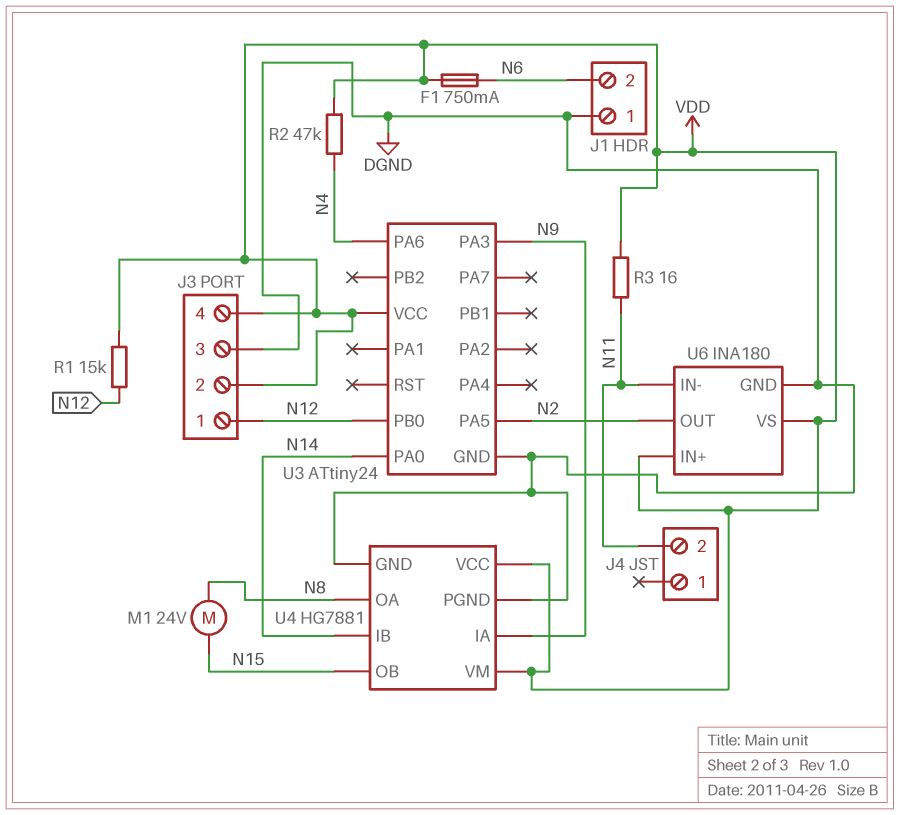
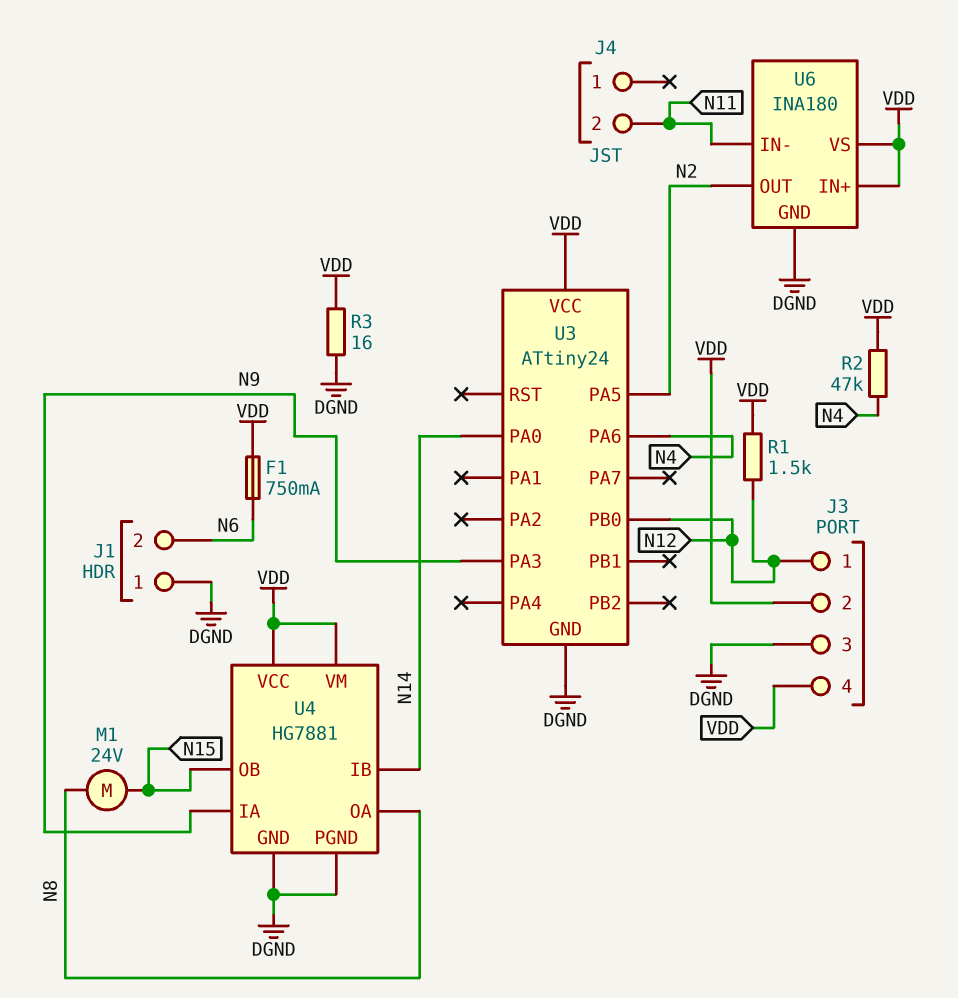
R1: 15k (N12, VDD) -> 1.5k (N12, VDD)
R3: 16 (N11, VDD) -> 16 (DGND, VDD)

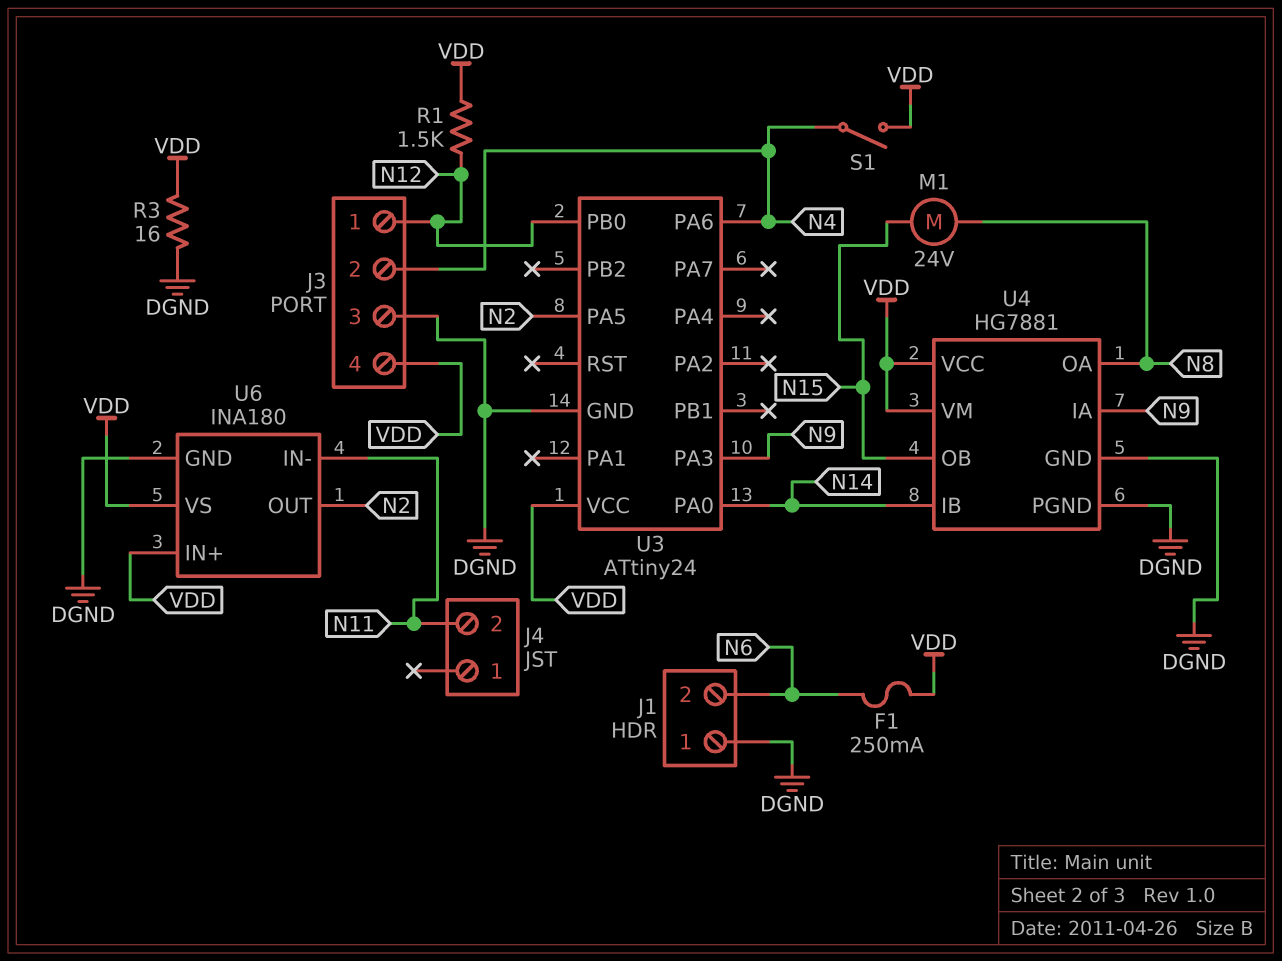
F1: 750mA (N6, VDD) -> 250mA (N6, VDD)
J3 pin 2: VDD -> N4
R2: 47k (N4, VDD) -> none
S1: none -> switch (N4, VDD)

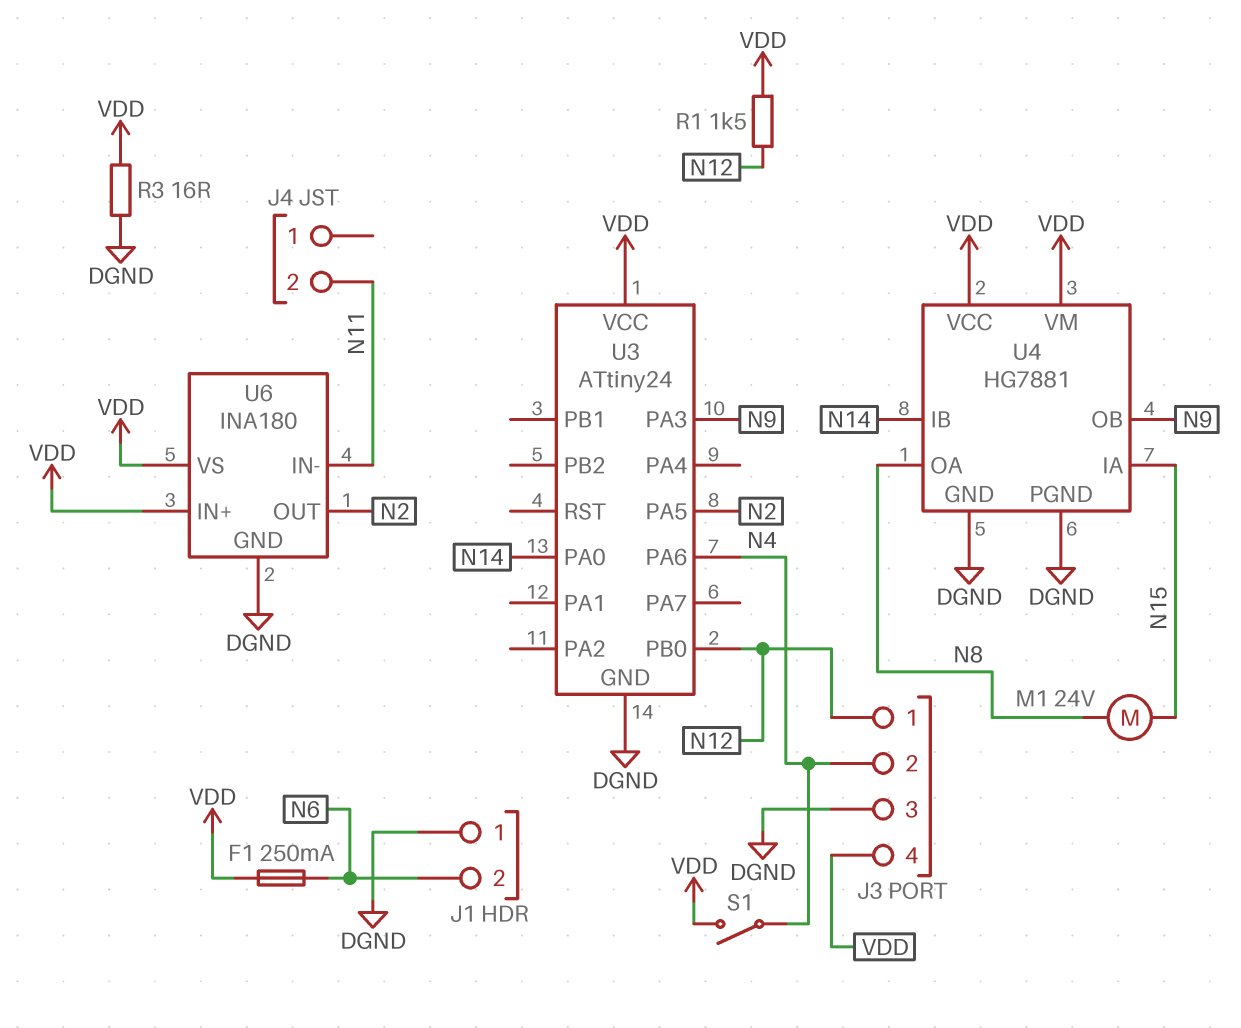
U4 pin IA: N9 -> N15
U4 pin OB: N15 -> N9

